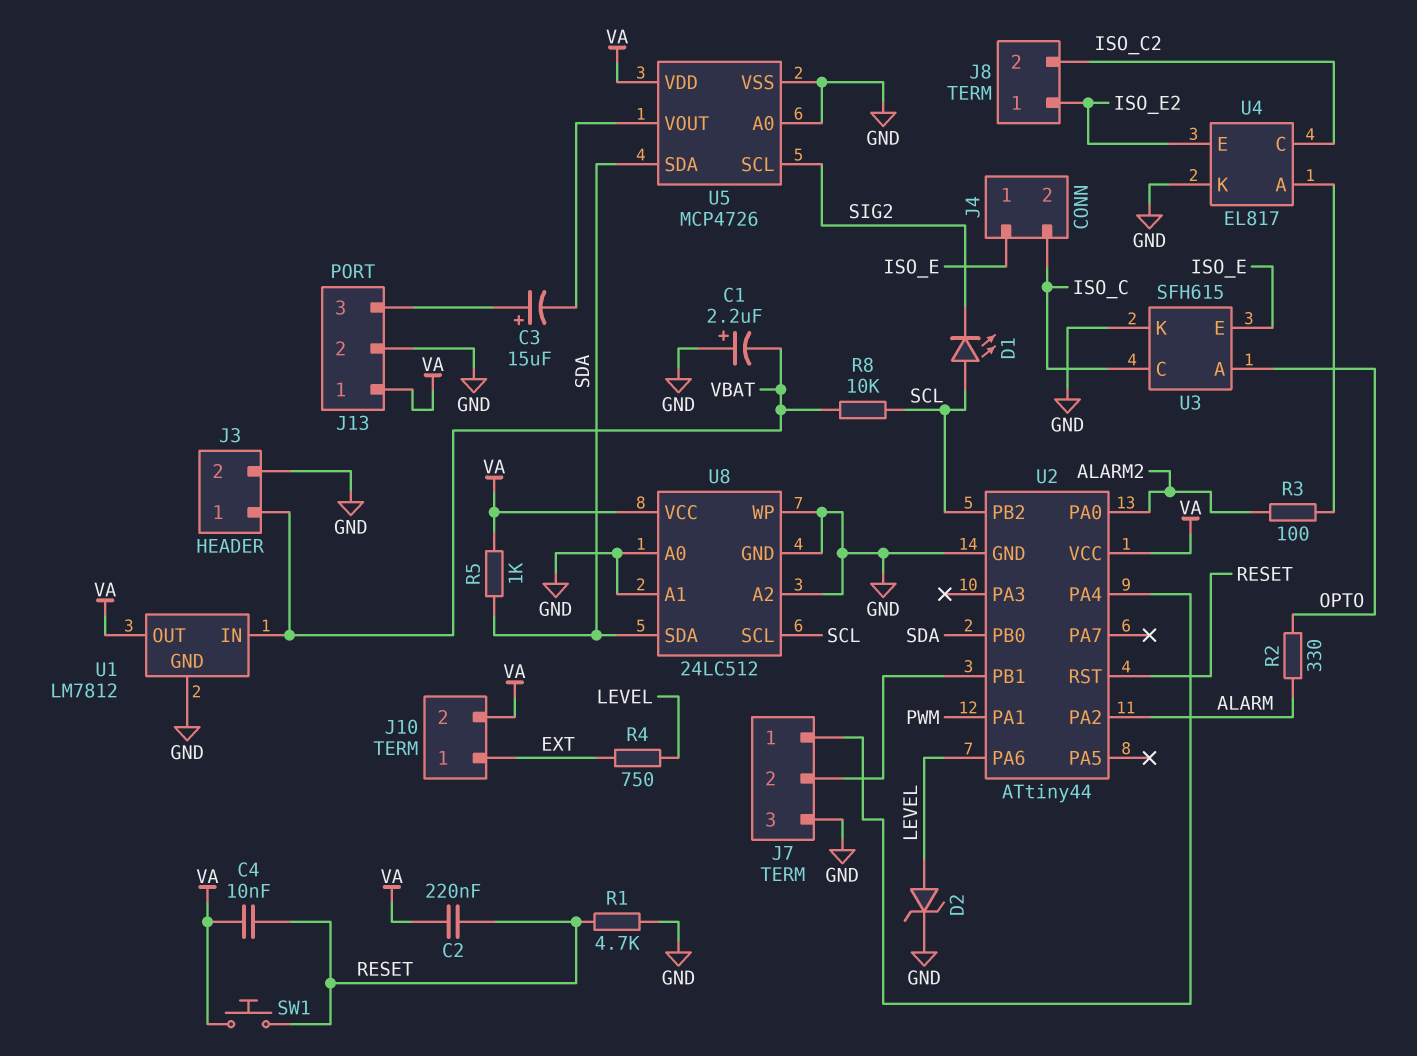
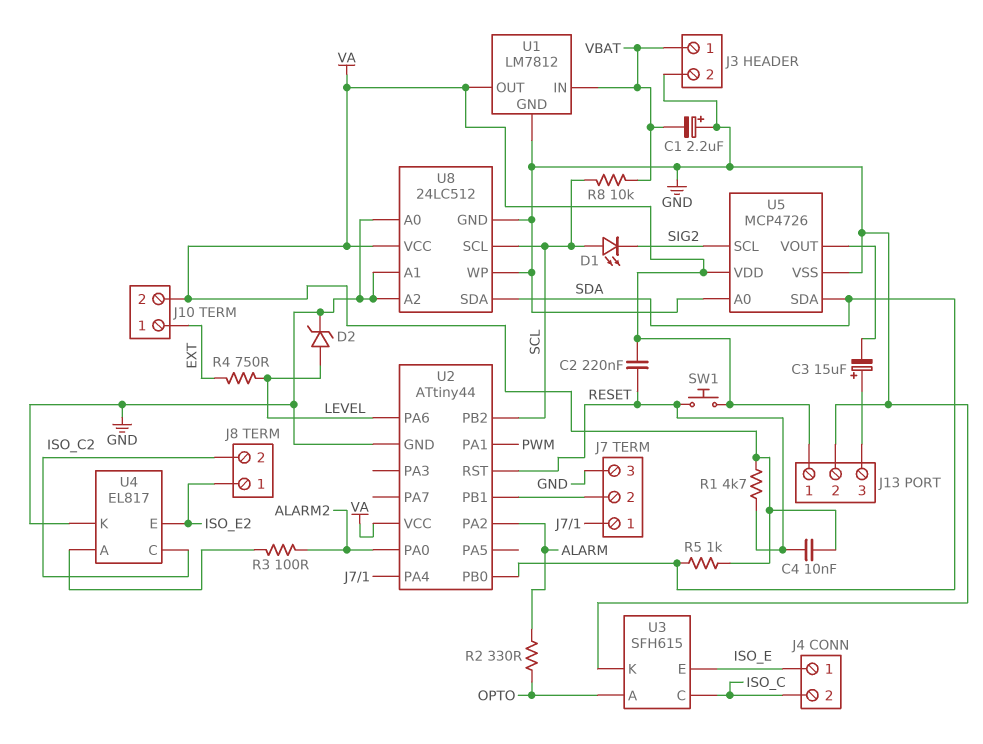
R1: 4.7k (GND, RESET) -> 4.7k (RESET, VA)

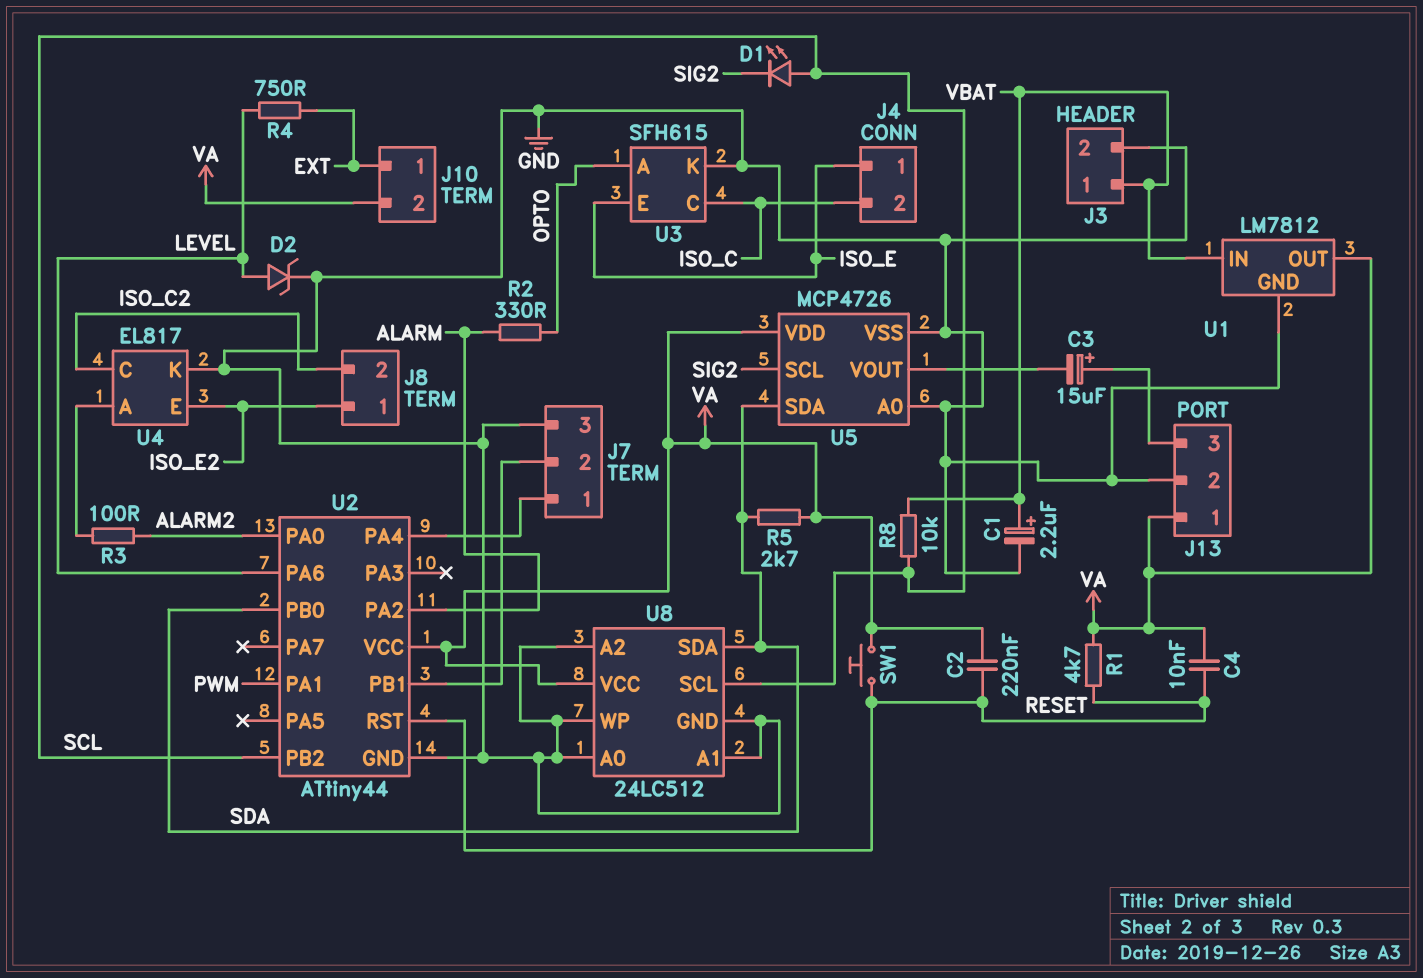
C1: 2.2uF (plus GND, minus VBAT) -> 2.2uF (plus VBAT, minus GND)
R5: 1k (SDA, VA) -> 2.7k (SDA, VA)

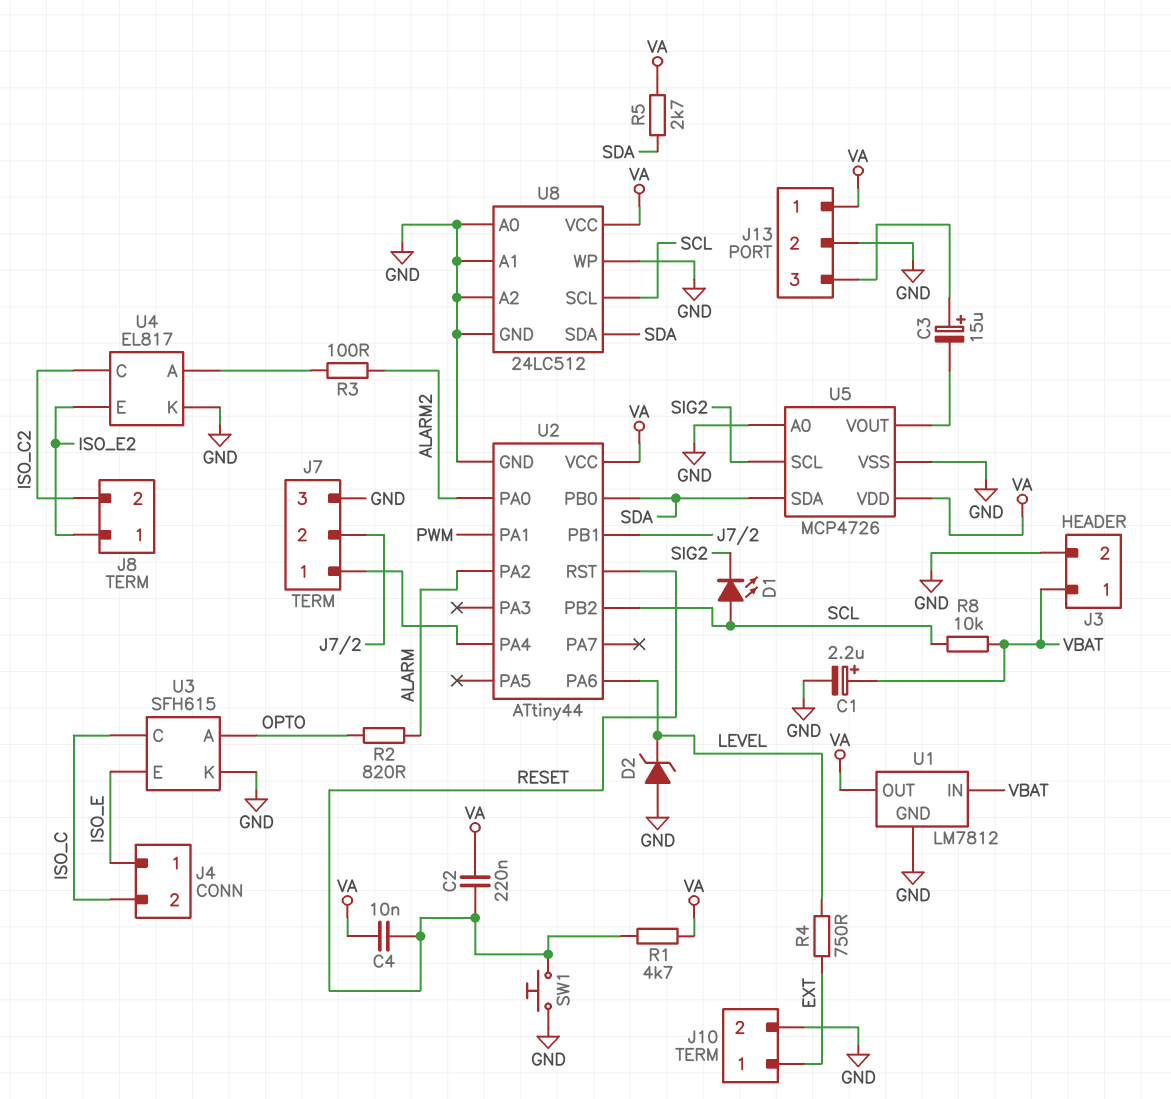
D2: zener (A LEVEL, K GND) -> zener (A GND, K LEVEL)
J10 pin 2: VA -> GND
R2: 330 (ALARM, OPTO) -> 820 (ALARM, OPTO)
SW1: button (RESET, VA) -> button (GND, RESET)

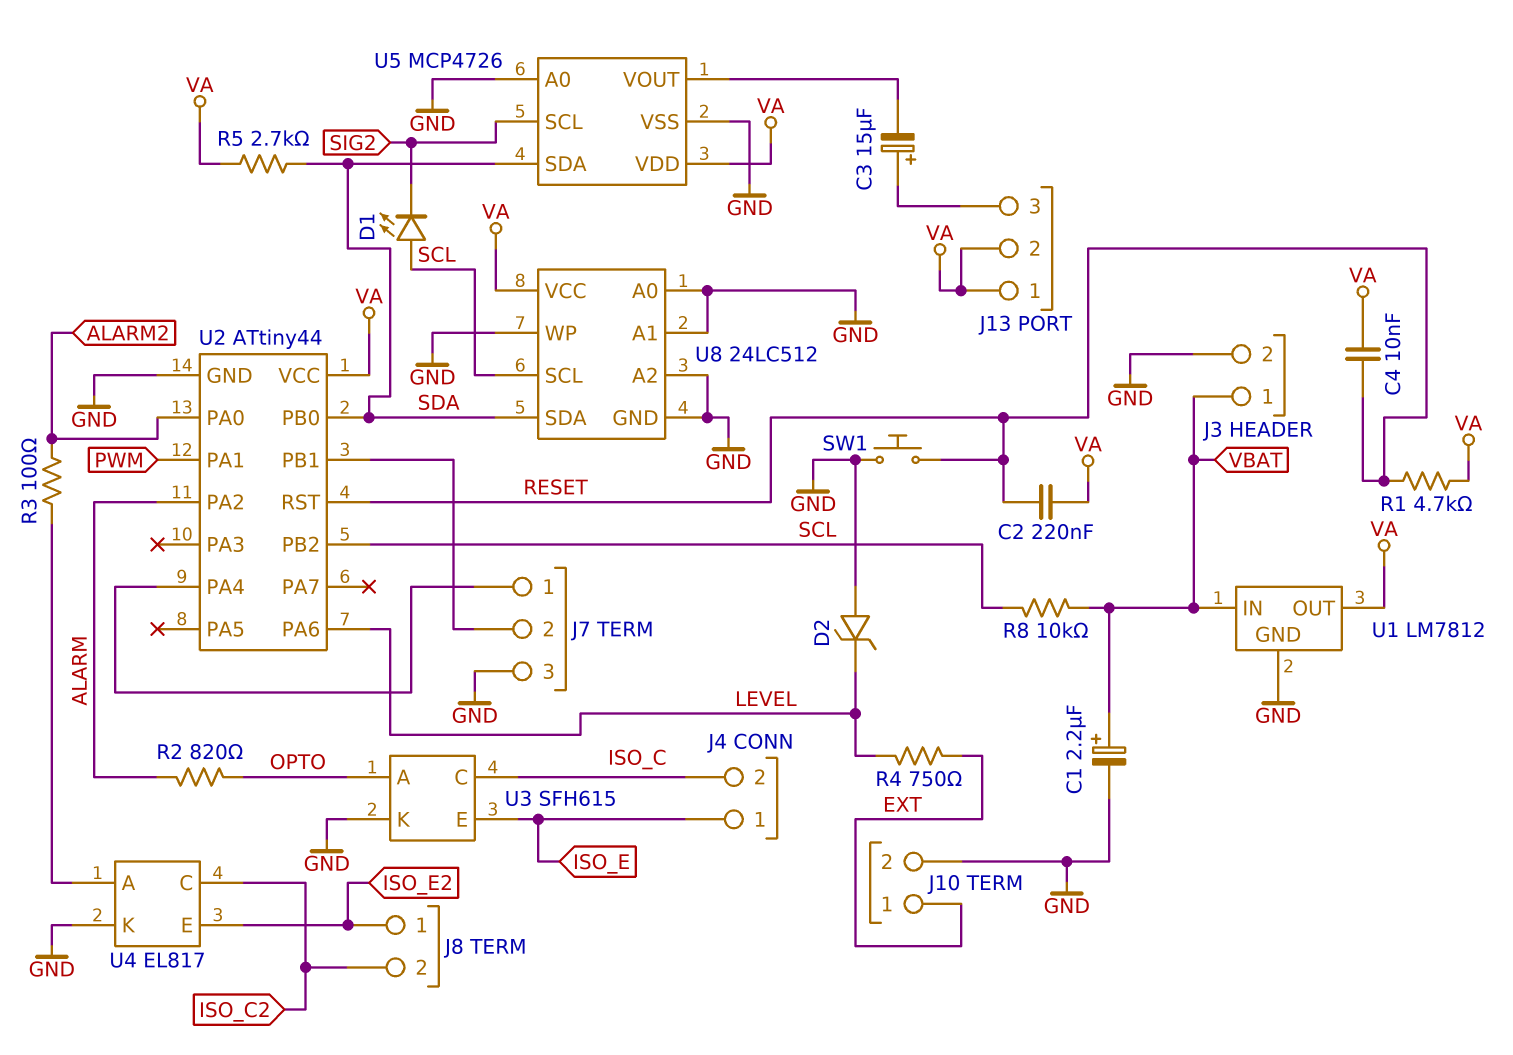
J13 pin 2: GND -> VA

